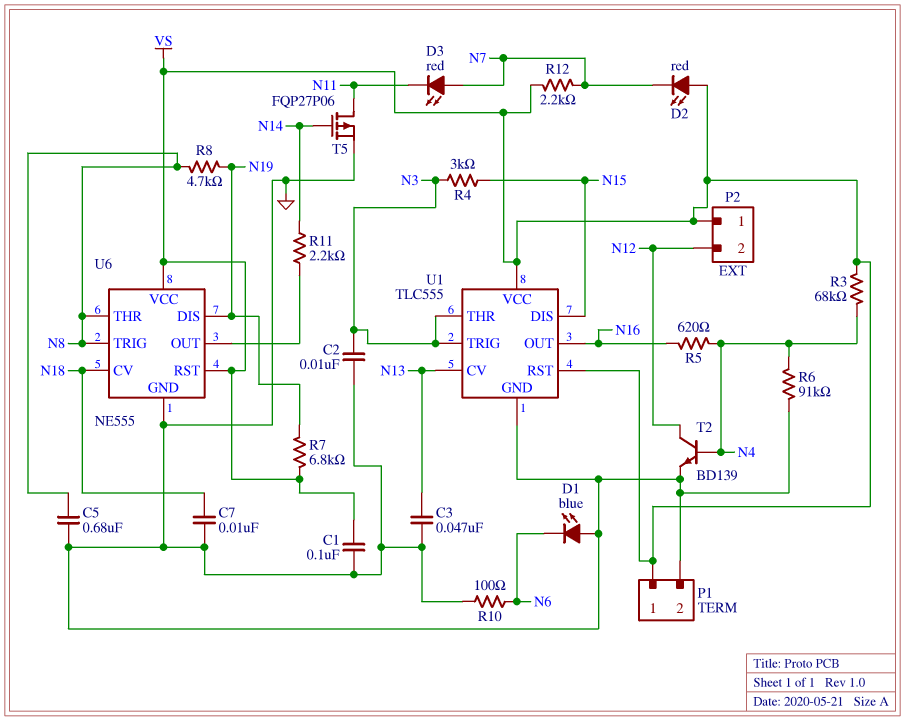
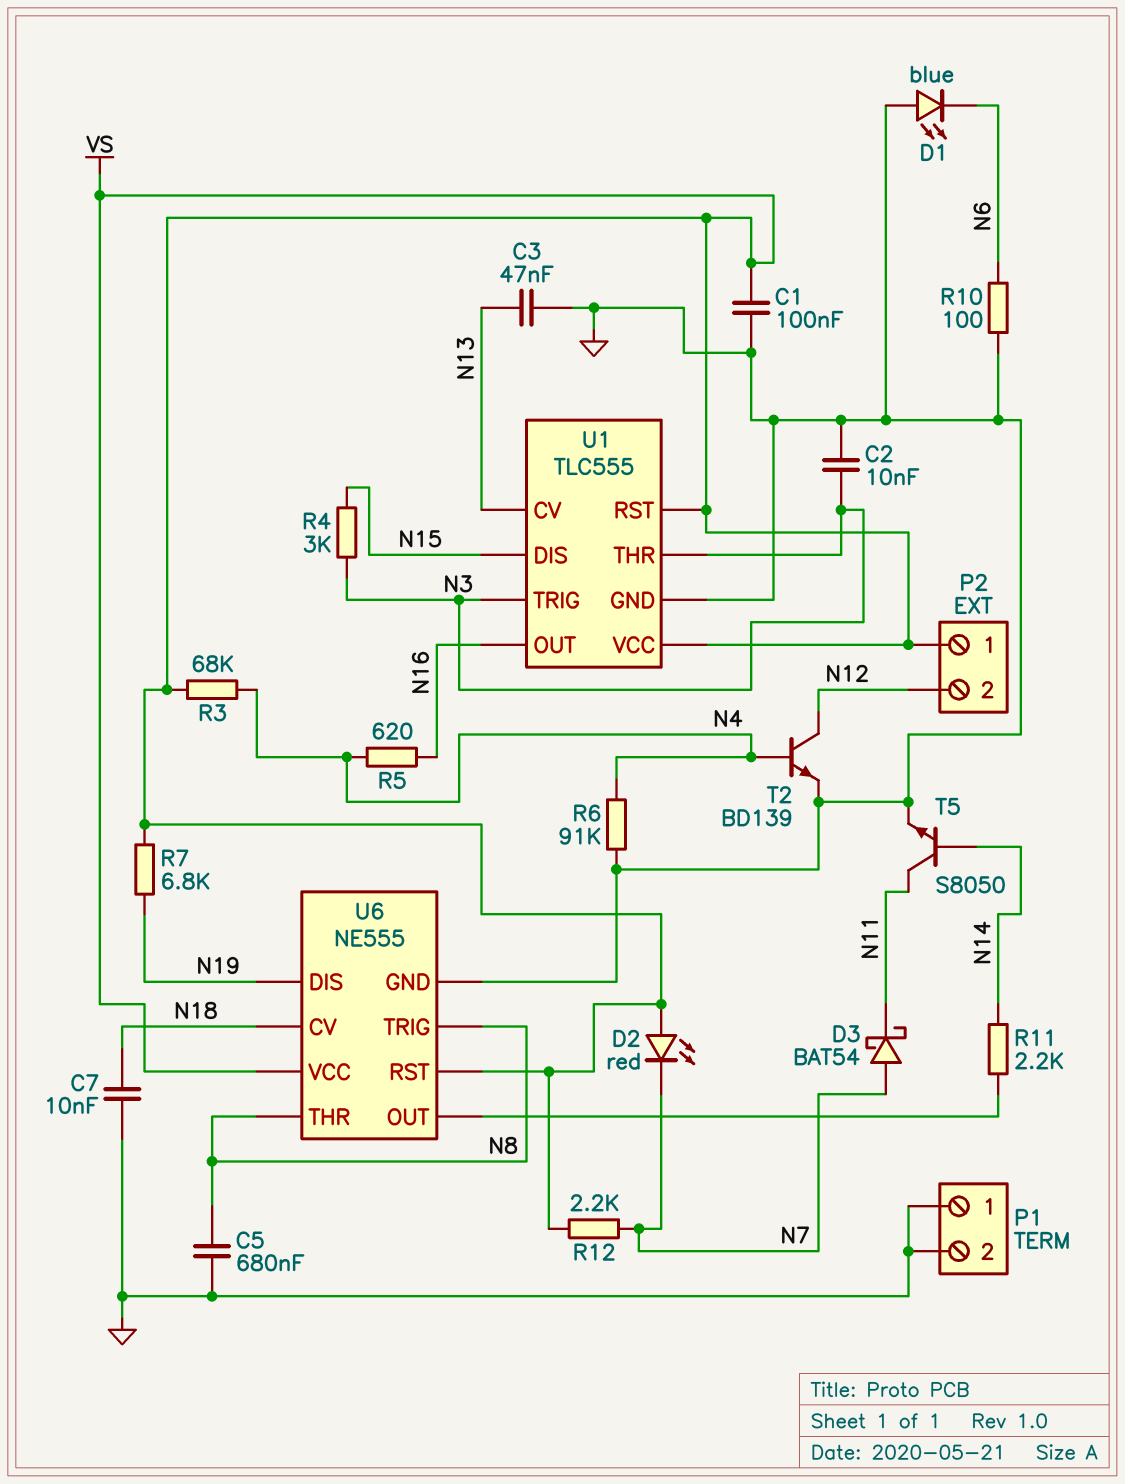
D3: LED red (A N7, K N11) -> schottky BAT54 (A N7, K N11)
P1 pin 1: VS -> GND
R8: 4.7k (N8, N19) -> none
T5: PMOS FQP27P06 (G N14, D N11, S GND) -> NPN S8050 (B N14, C N11, E GND)

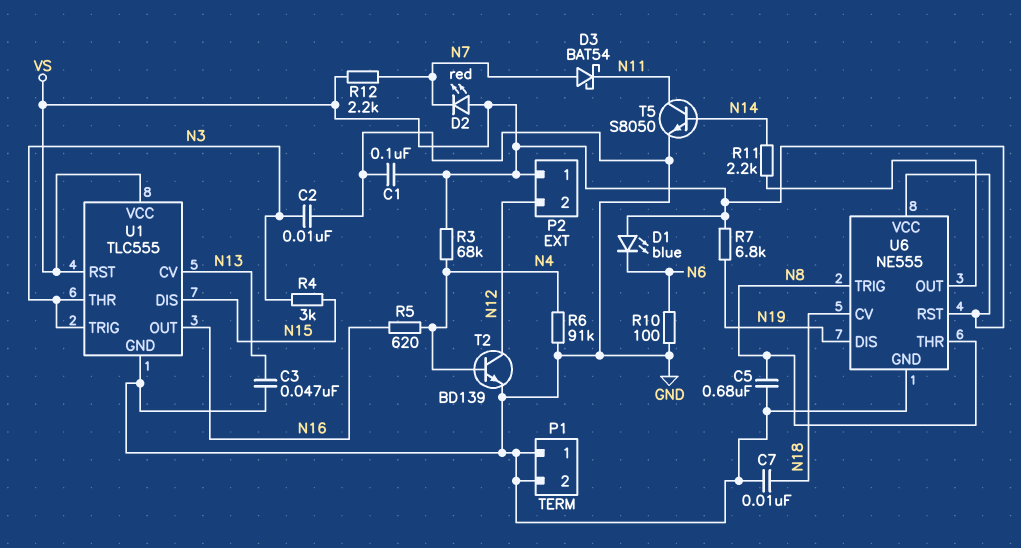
D1: LED blue (A GND, K N6) -> LED blue (A VS, K N6)

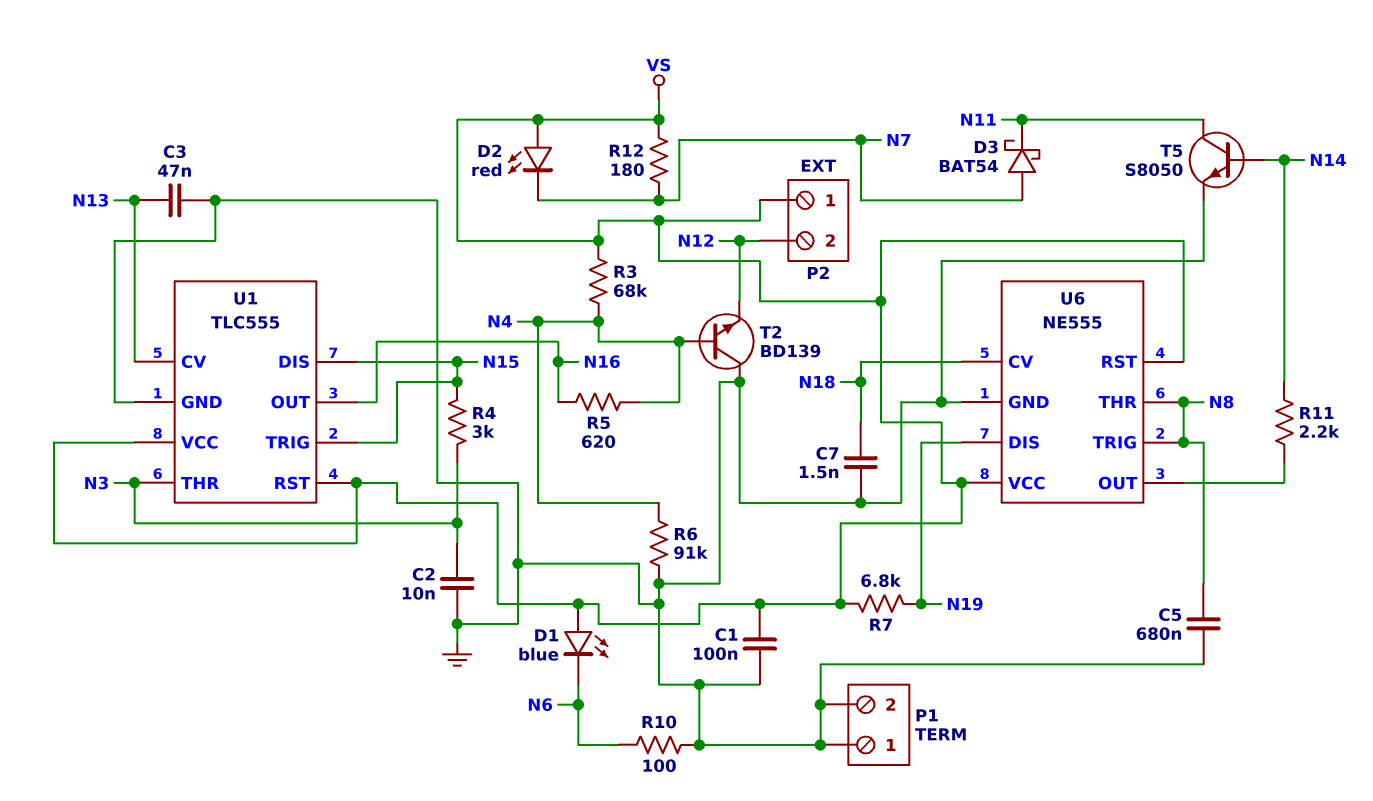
C7: 10nF (GND, N18) -> 1.5nF (GND, N18)
R12: 2.2k (N7, VS) -> 180 (N7, VS)
T2: NPN BD139 (B N4, C N12, E GND) -> NPN BD139 (B N4, C GND, E N12)
U1 pin TRIG: N3 -> N15

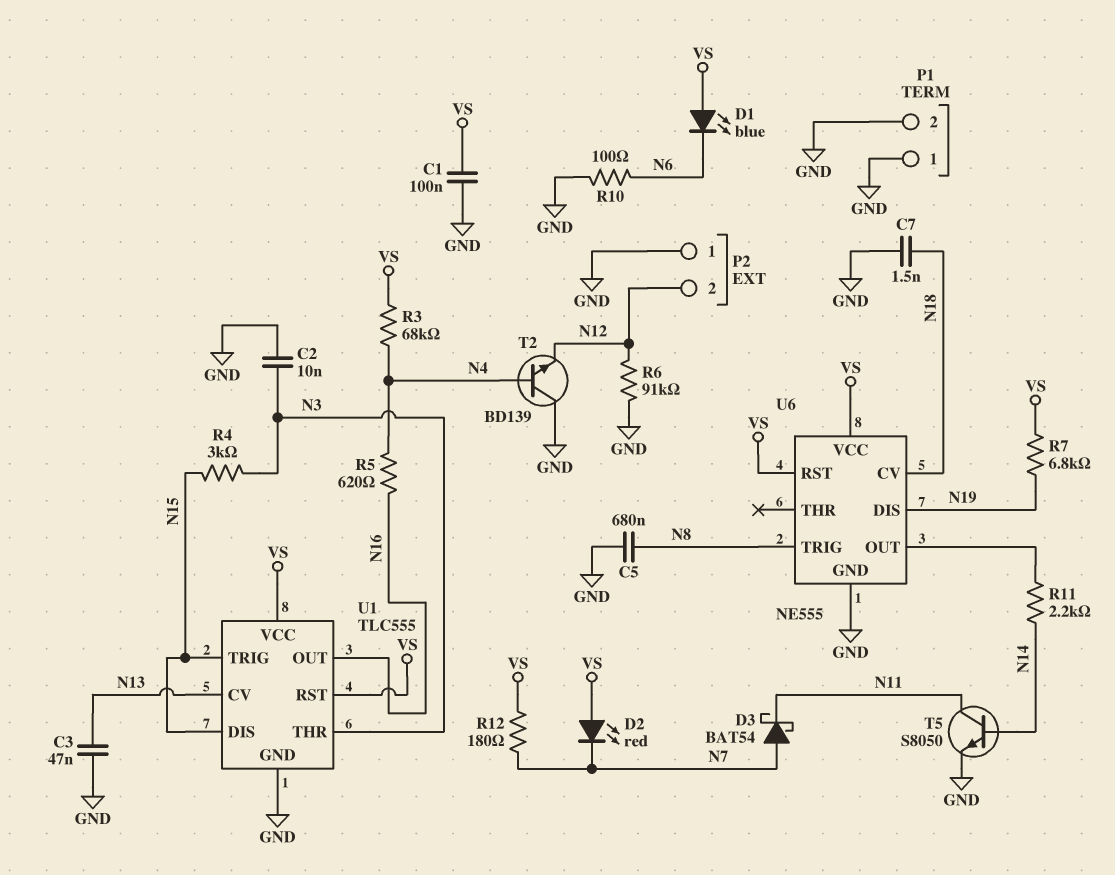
P2 pin 1: VS -> GND
R6: 91k (GND, N4) -> 91k (GND, N12)
U6 pin THR: N8 -> none

